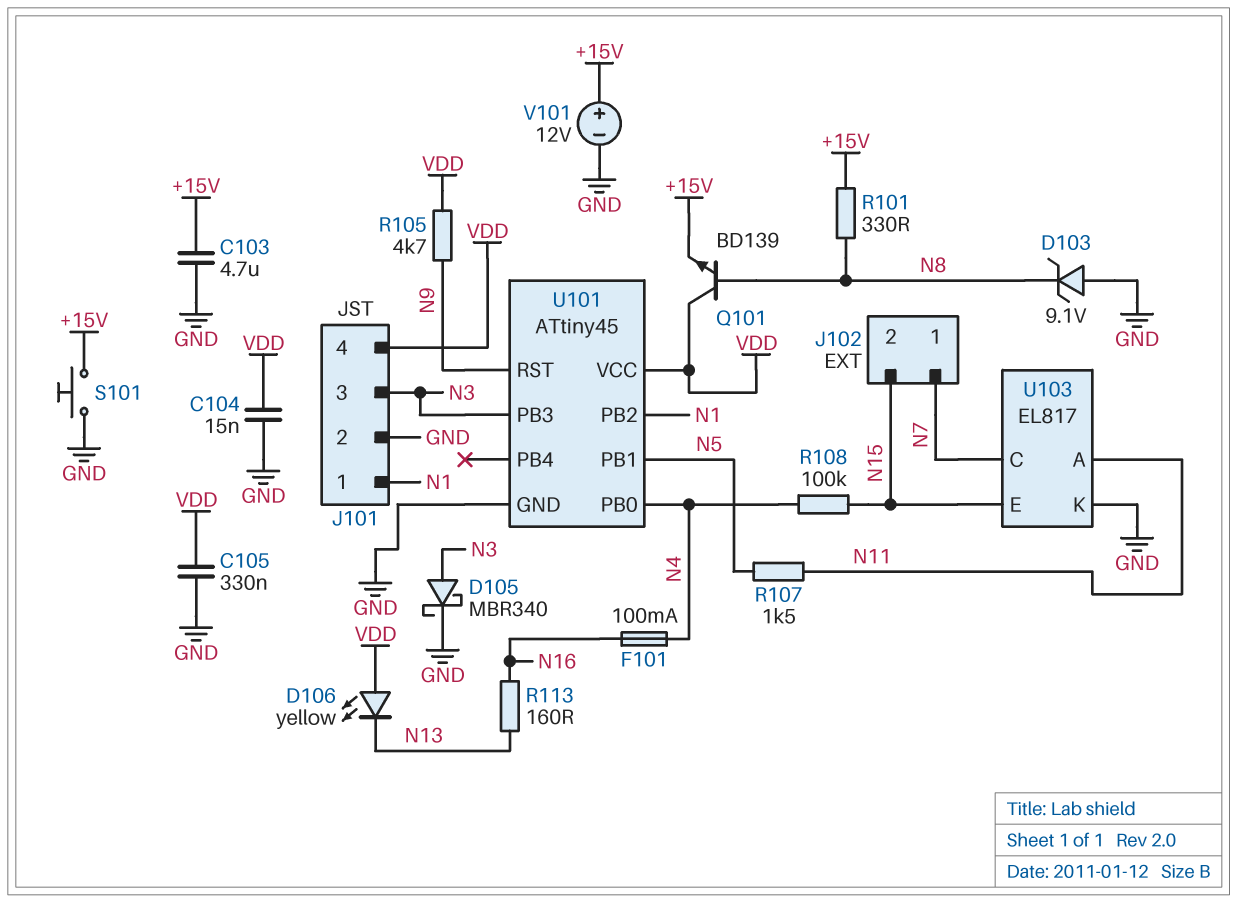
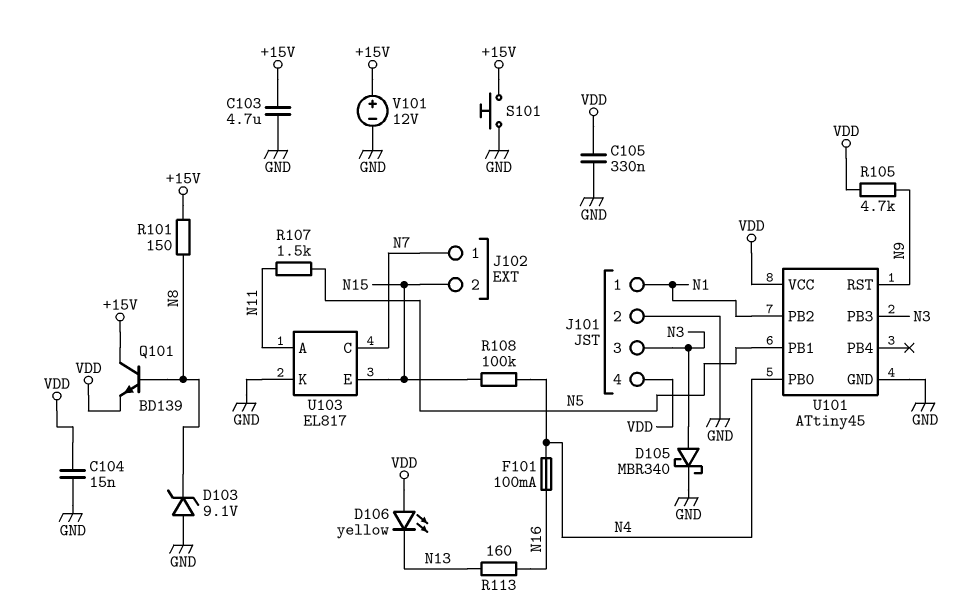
Q101: NPN BD139 (B N8, C VDD, E +15V) -> NPN BD139 (B N8, C +15V, E VDD)
R101: 330 (+15V, N8) -> 150 (+15V, N8)

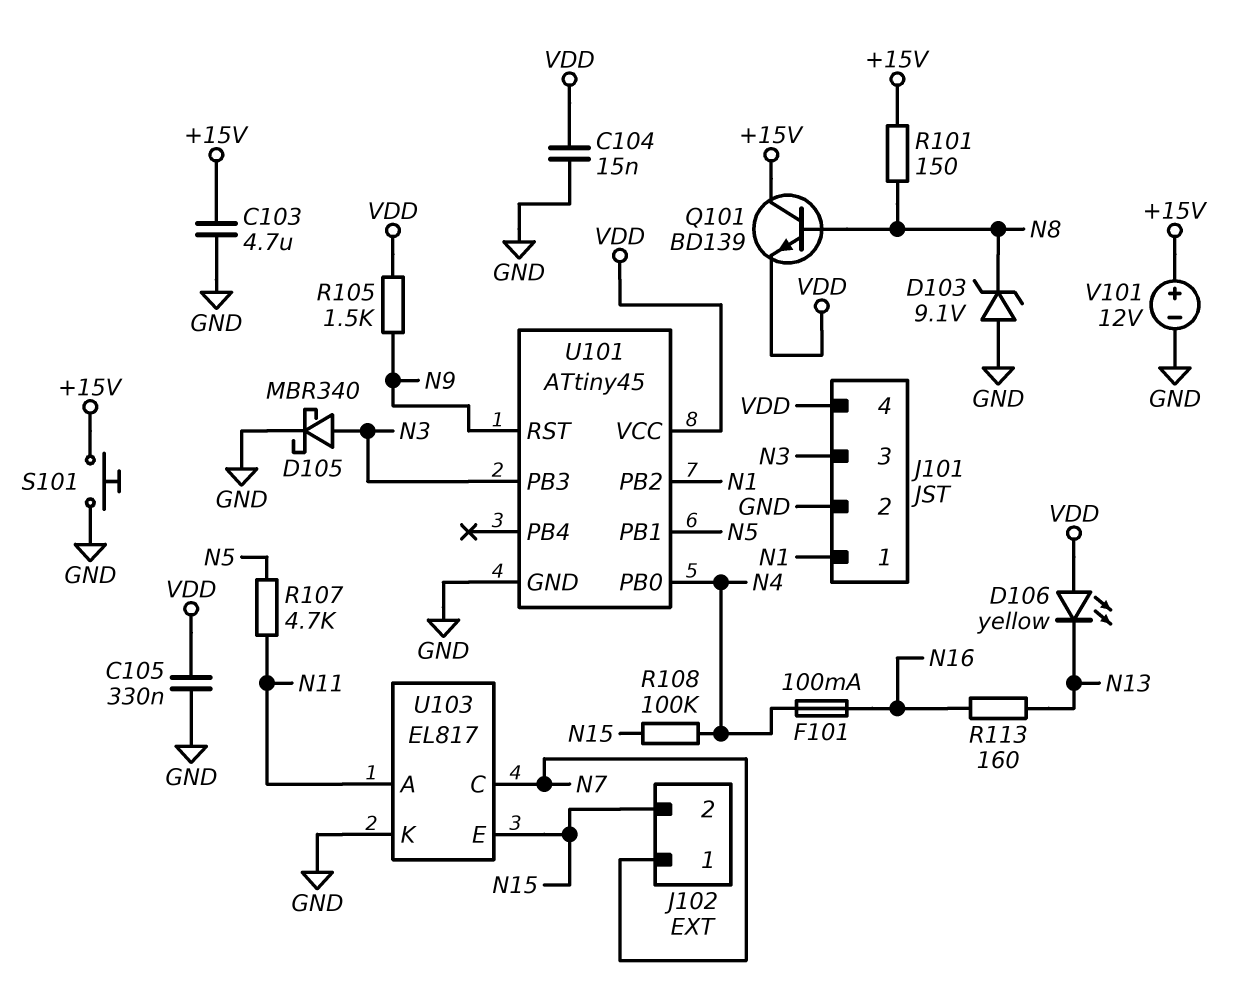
R105: 4.7k (N9, VDD) -> 1.5k (N9, VDD)
R107: 1.5k (N5, N11) -> 4.7k (N5, N11)

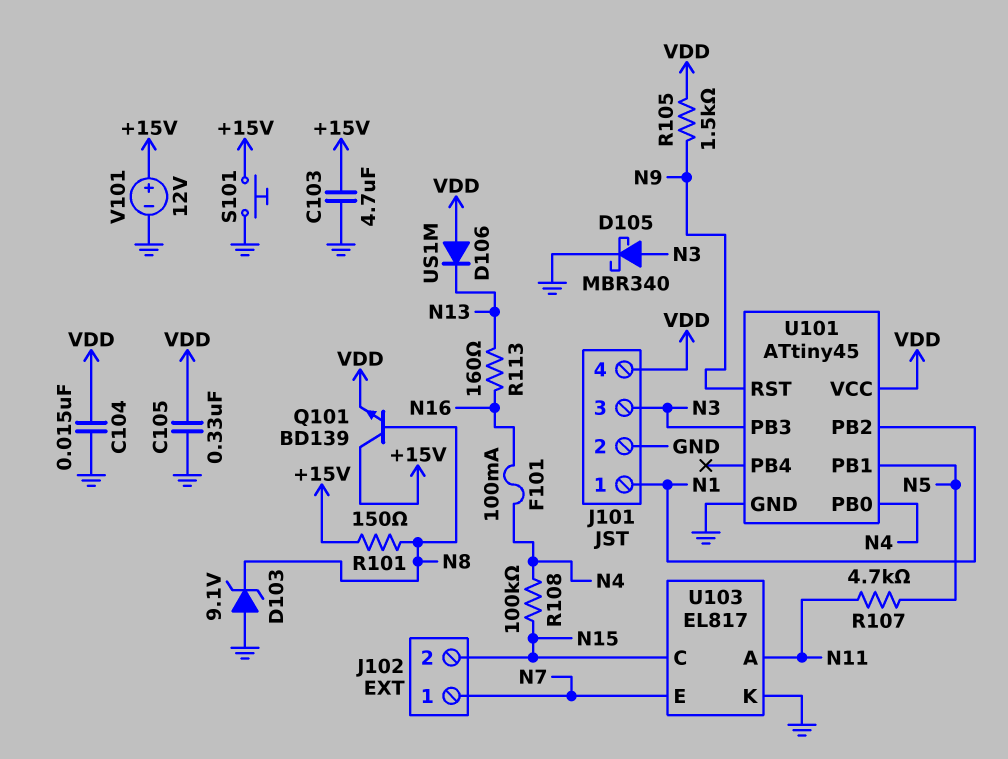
D106: LED yellow (A VDD, K N13) -> diode US1M (A VDD, K N13)
U103 pin C: N7 -> N15
U103 pin E: N15 -> N7

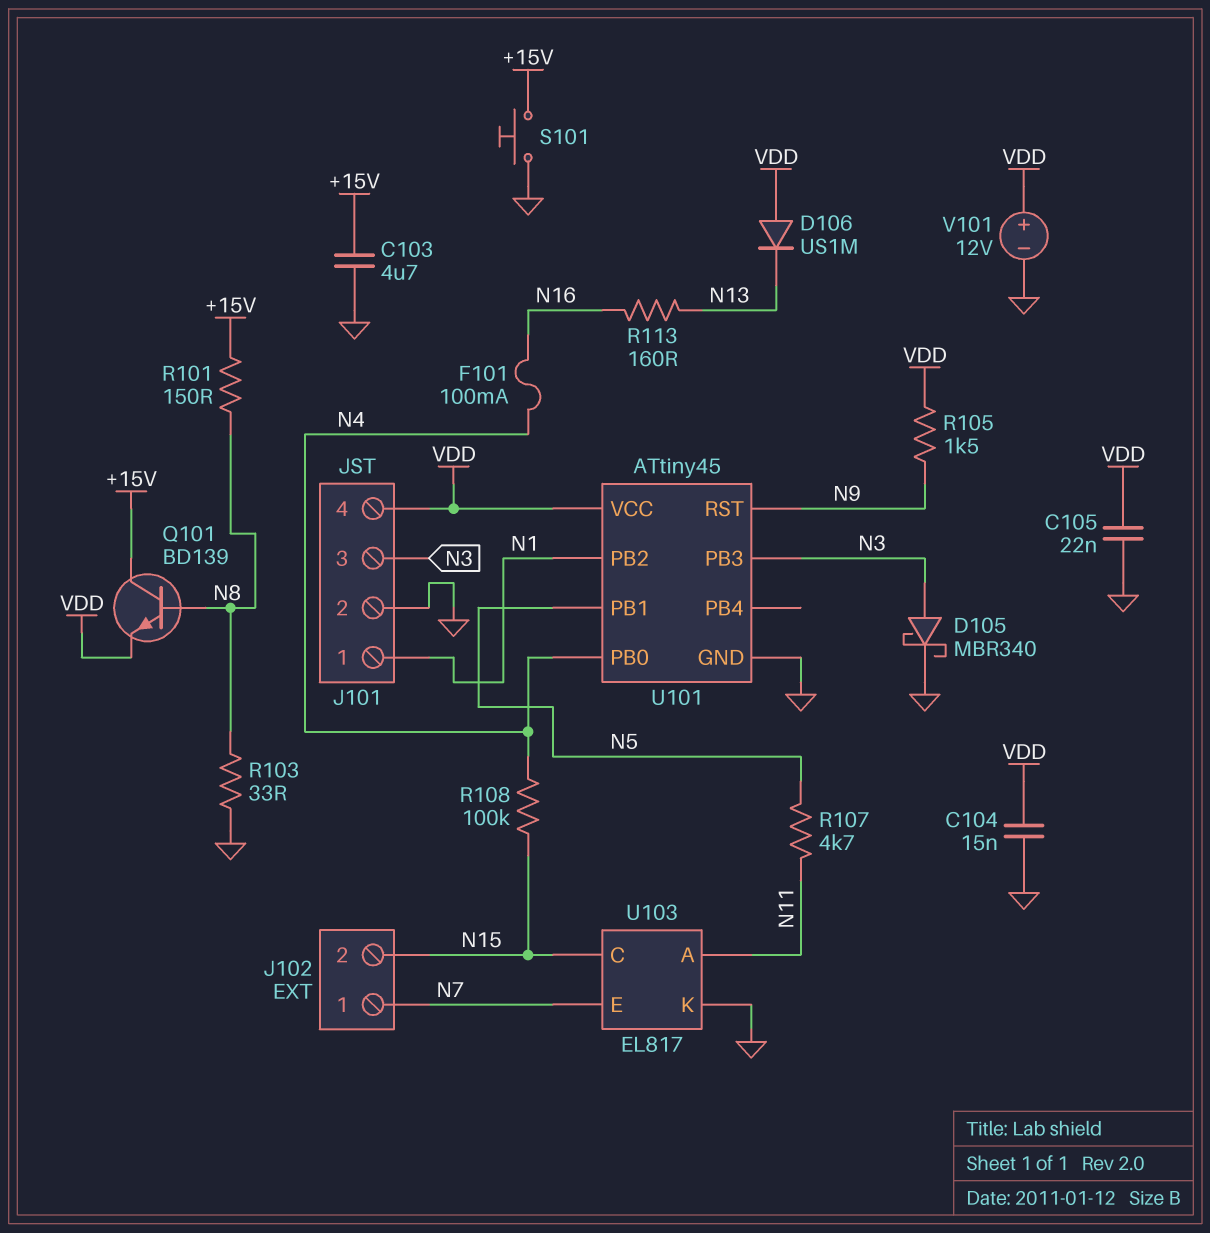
C105: 330nF (GND, VDD) -> 22nF (GND, VDD)
D103: zener 9.1V (A GND, K N8) -> none
R103: none -> 33 (GND, N8)
V101: 12V (plus +15V, minus GND) -> 12V (plus VDD, minus GND)

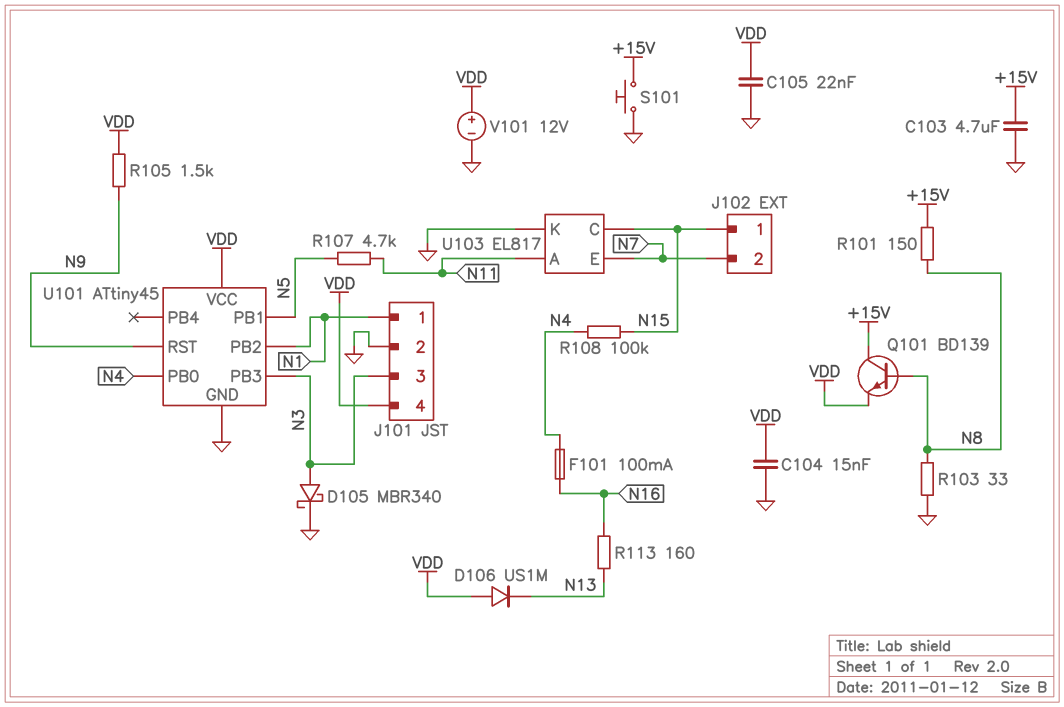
J102 pin 1: N7 -> N15
J102 pin 2: N15 -> N7

